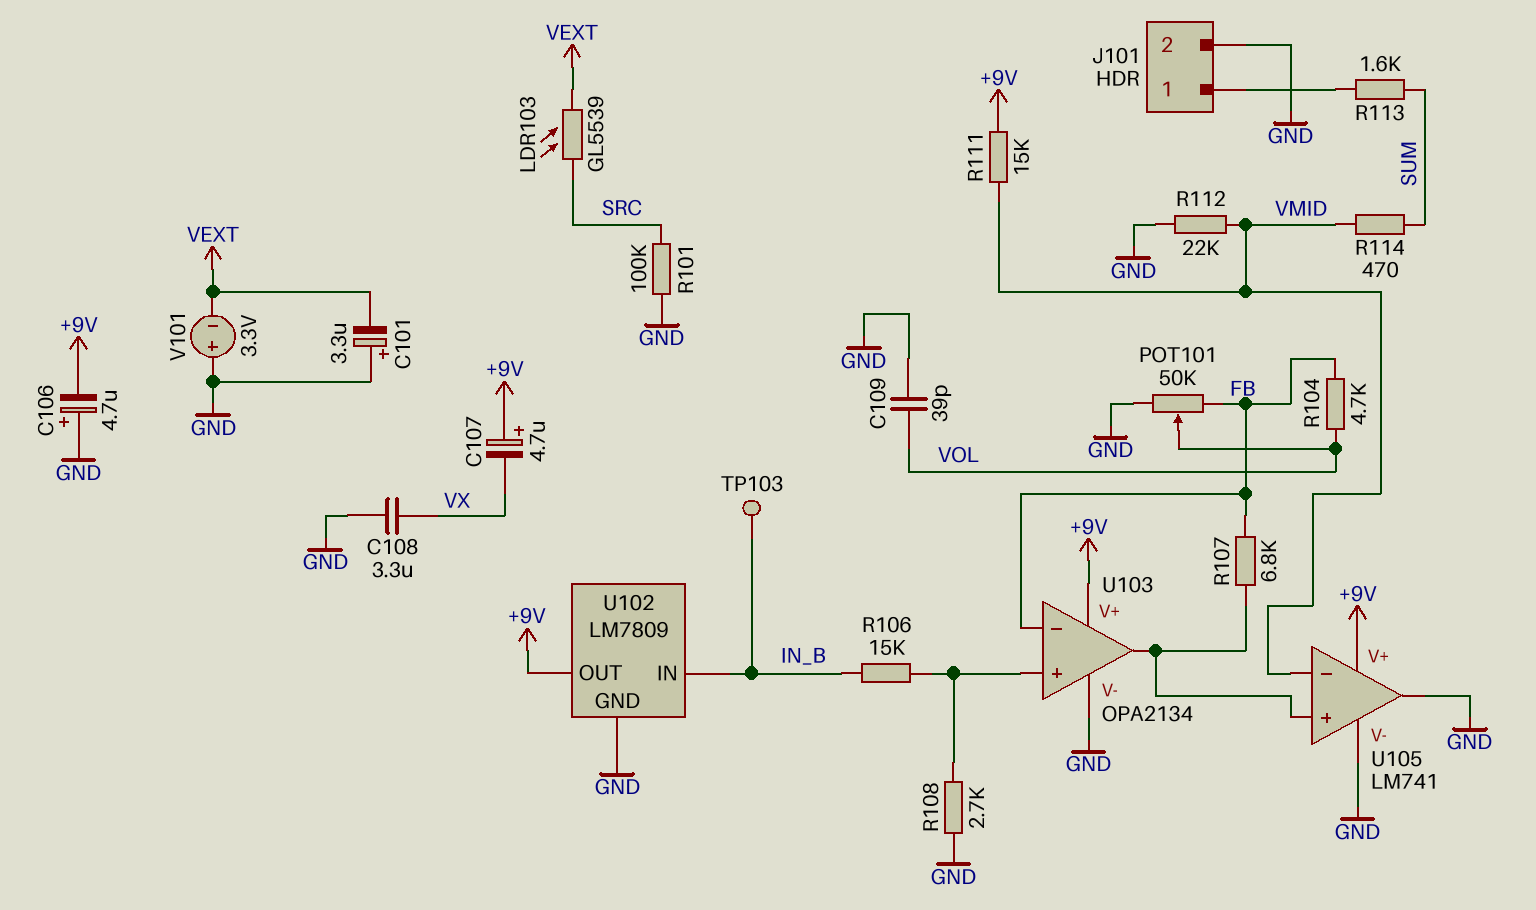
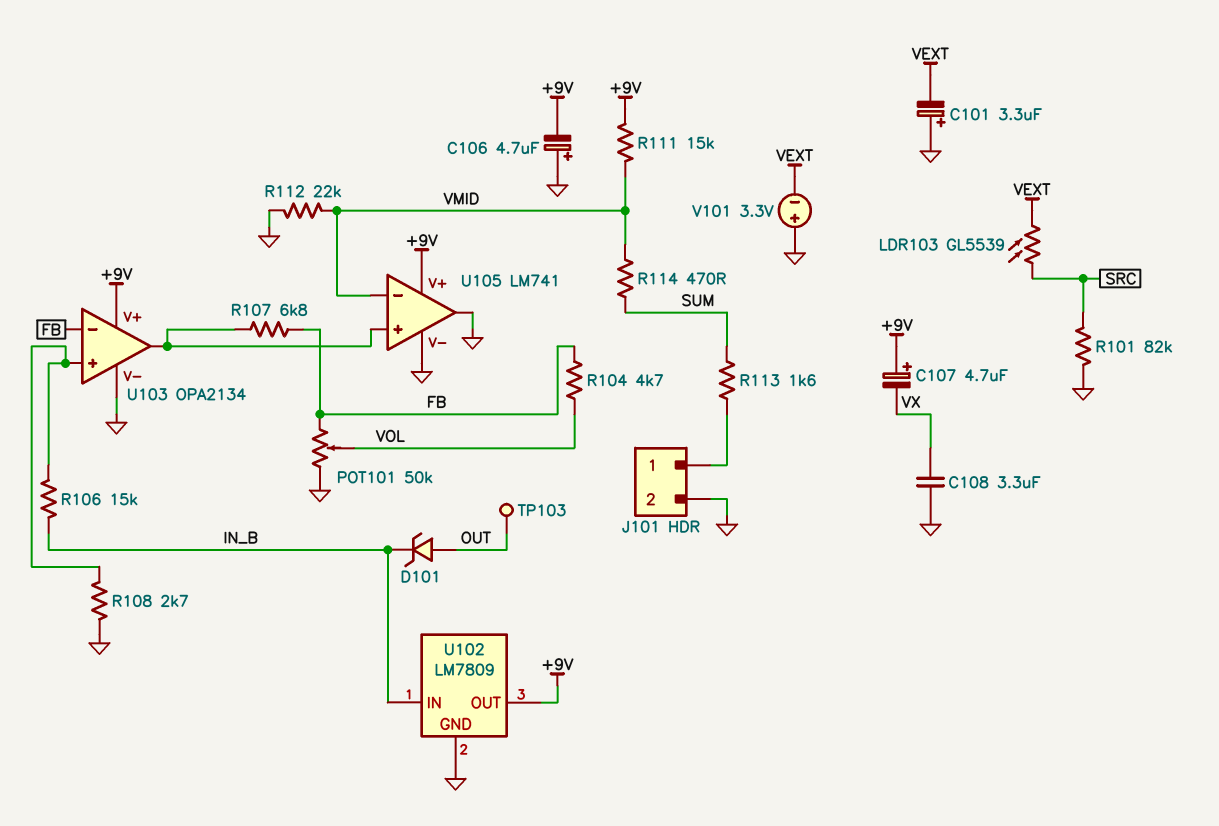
C109: 39pF (GND, VOL) -> none
D101: none -> zener (A OUT, K IN_B)
R101: 100k (GND, SRC) -> 82k (GND, SRC)
TP103: test point (IN_B) -> test point (OUT)

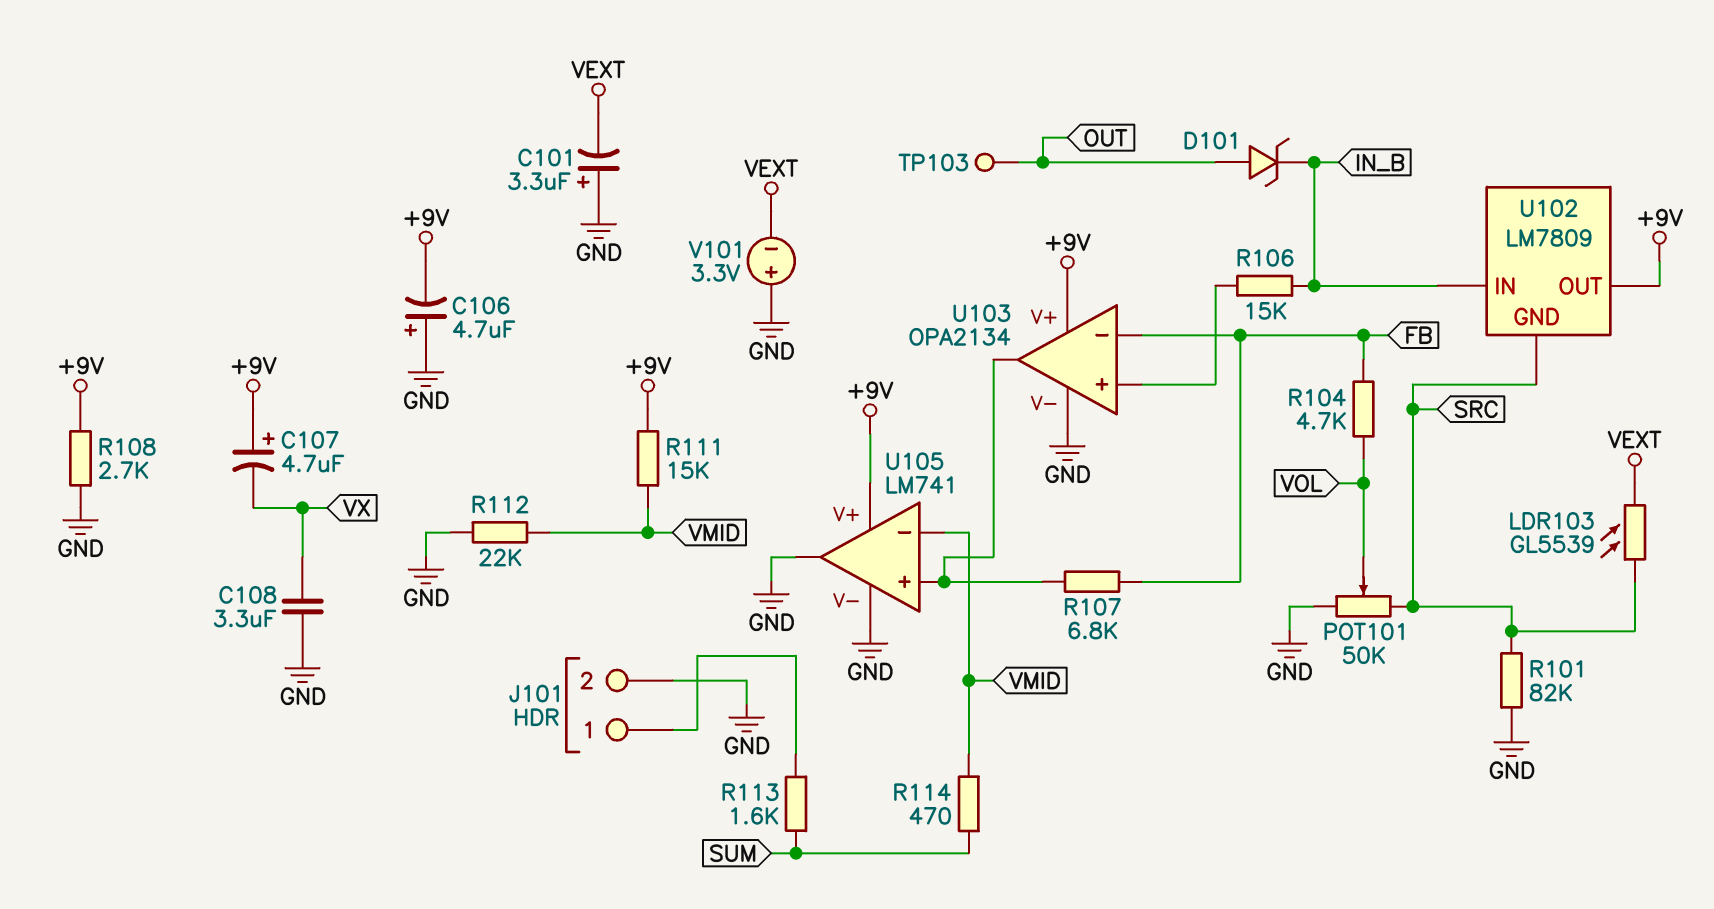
POT101: 50k (FB, GND, wiper VOL) -> 50k (GND, SRC, wiper VOL)
R108: 2.7k (GND, U103/in+) -> 2.7k (+9V, GND)
U102 pin GND: GND -> SRC

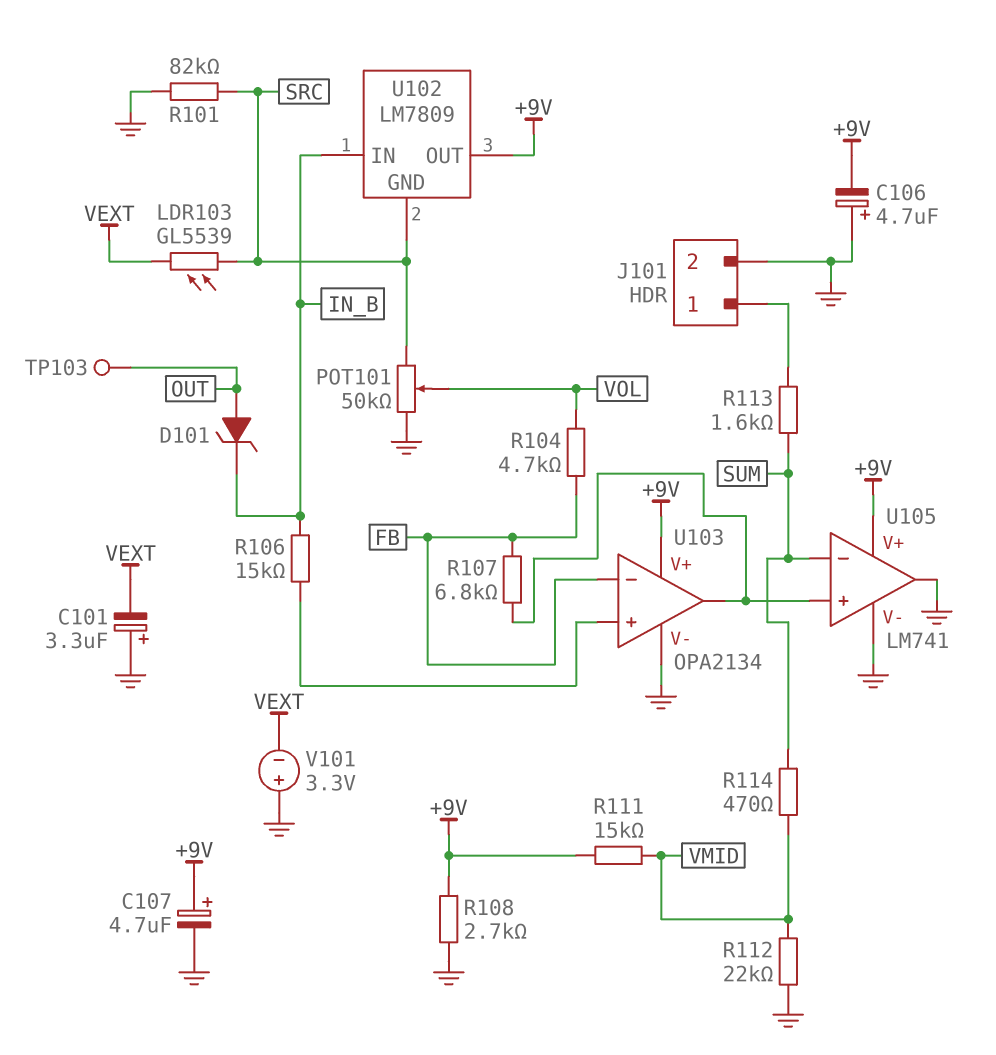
C107: 4.7uF (plus +9V, minus VX) -> 4.7uF (plus +9V, minus GND)
C108: 3.3uF (GND, VX) -> none
U105 pin in-: VMID -> SUM

